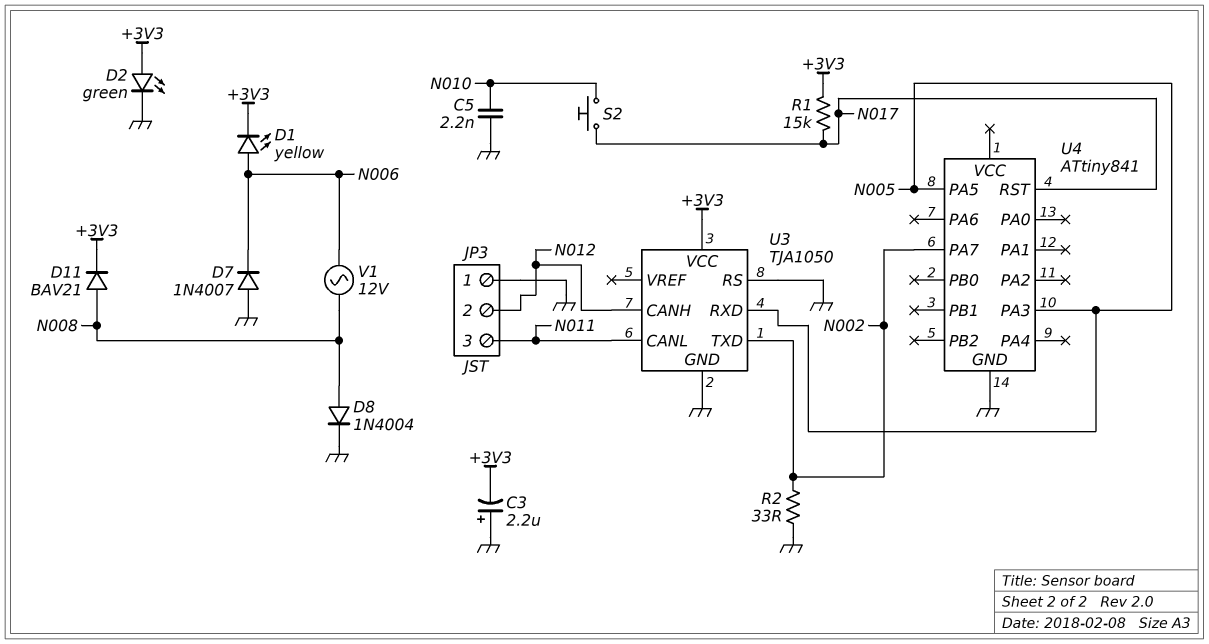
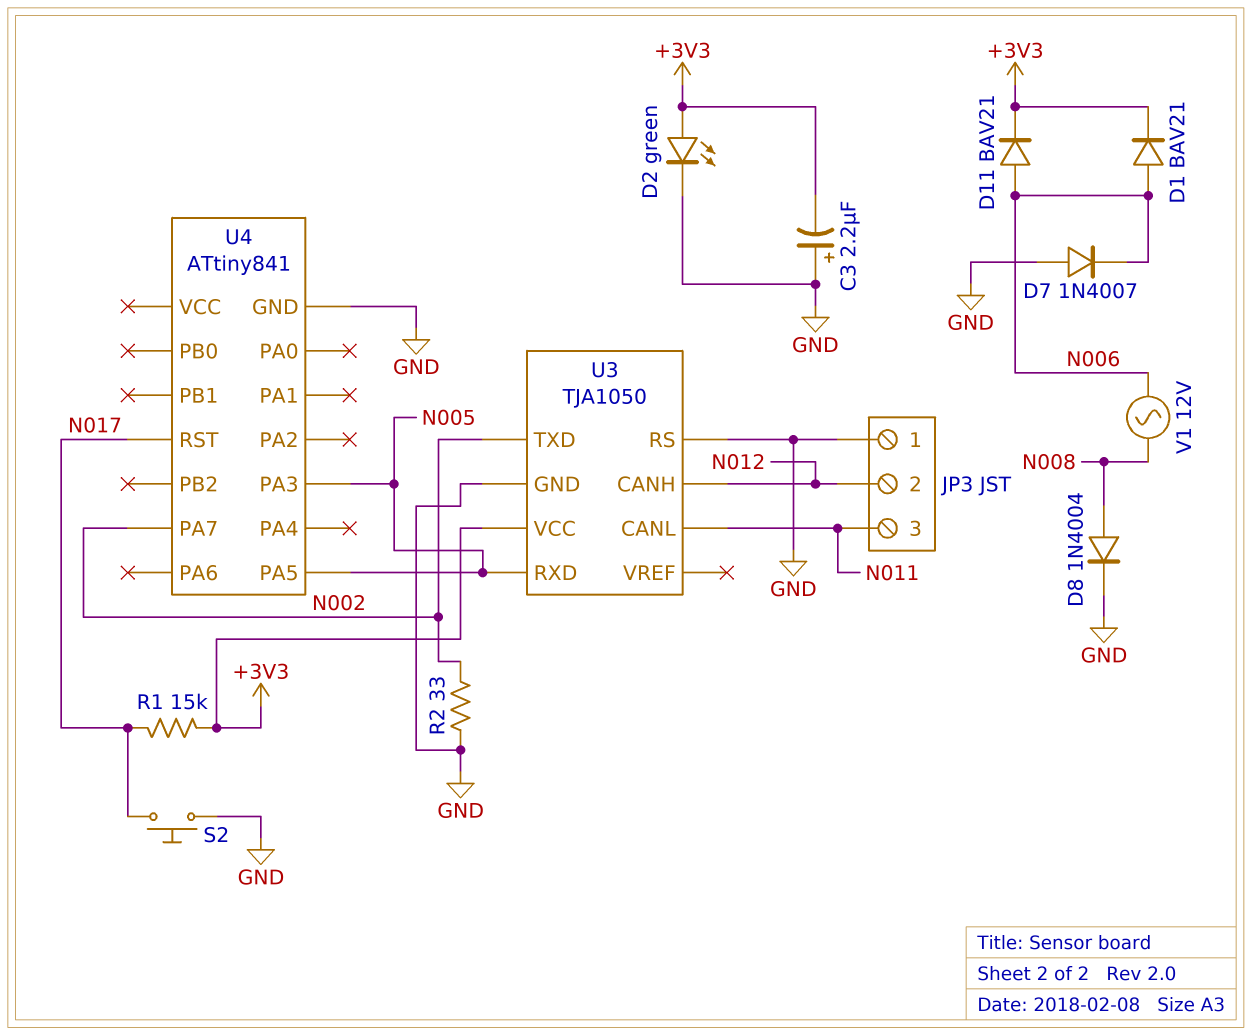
C5: 2.2nF (GND, N010) -> none
D1: LED yellow (A N006, K +3V3) -> diode BAV21 (A N006, K +3V3)
D11: diode BAV21 (A N008, K +3V3) -> diode BAV21 (A N006, K +3V3)
S2: button (N010, N017) -> button (GND, N017)

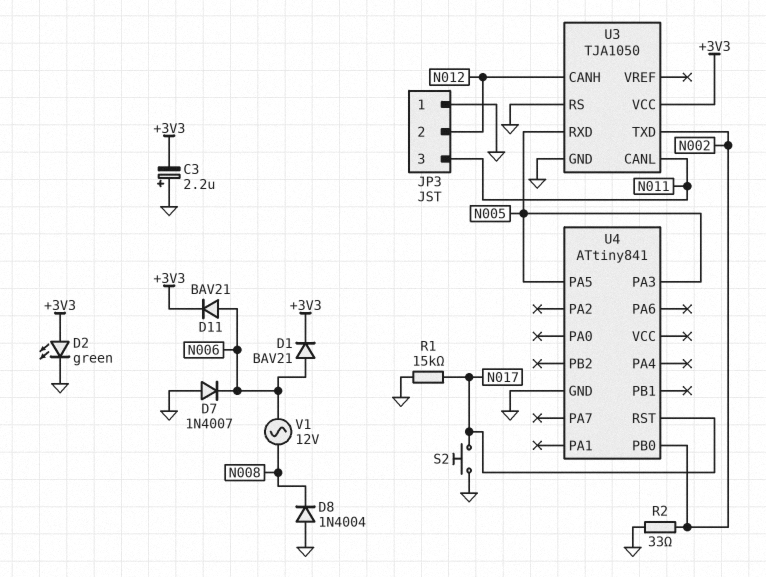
D8: diode 1N4004 (A N008, K GND) -> diode 1N4004 (A GND, K N008)
R1: 15k (+3V3, N017) -> 15k (GND, N017)
U4 pin PA7: N002 -> none
U4 pin PB0: none -> N002

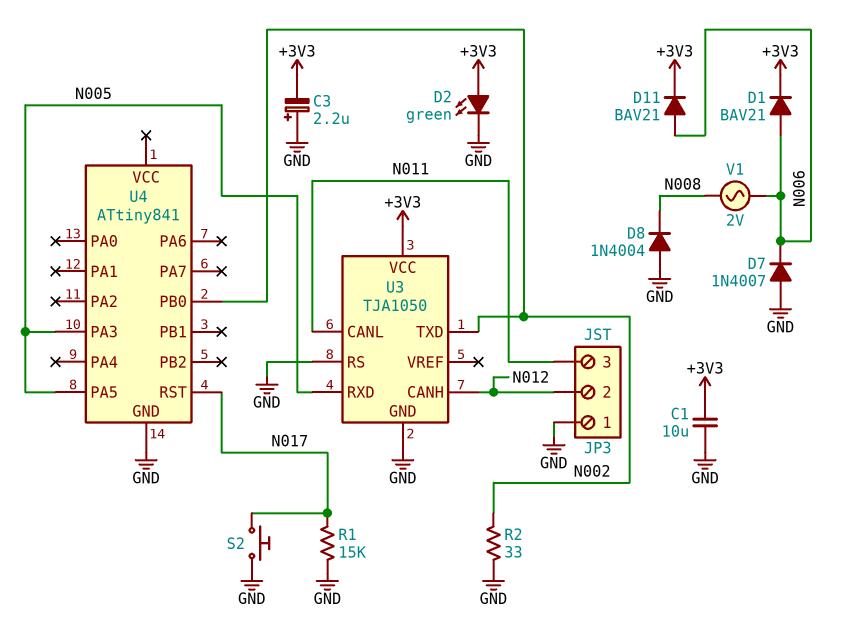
C1: none -> 10uF (+3V3, GND)
V1: AC 12V (N006, N008) -> AC 2V (N006, N008)

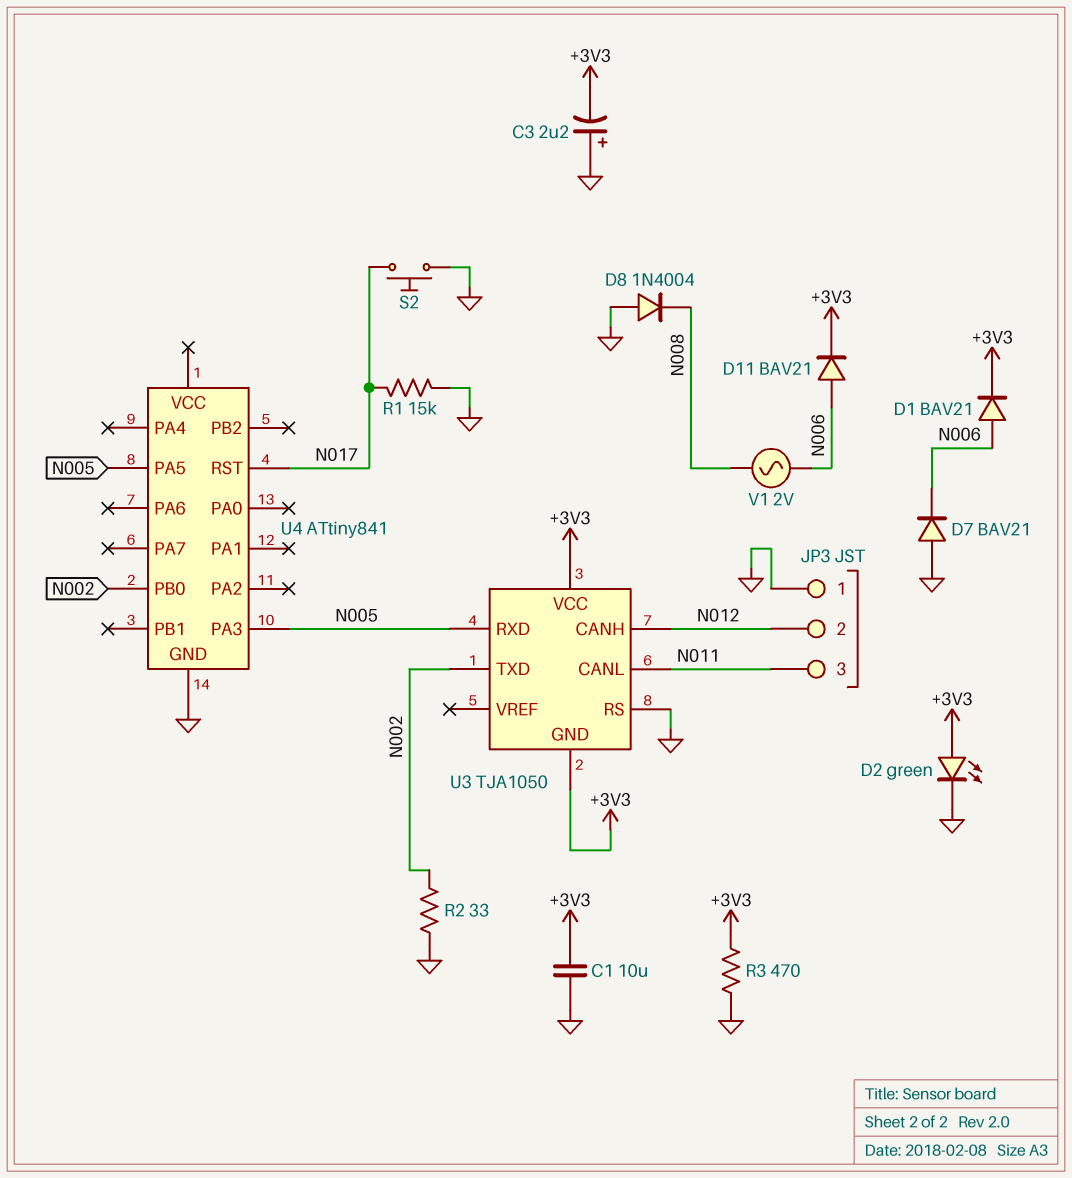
D7: diode 1N4007 (A GND, K N006) -> diode BAV21 (A GND, K N006)
R3: none -> 470 (+3V3, GND)
U3 pin GND: GND -> +3V3

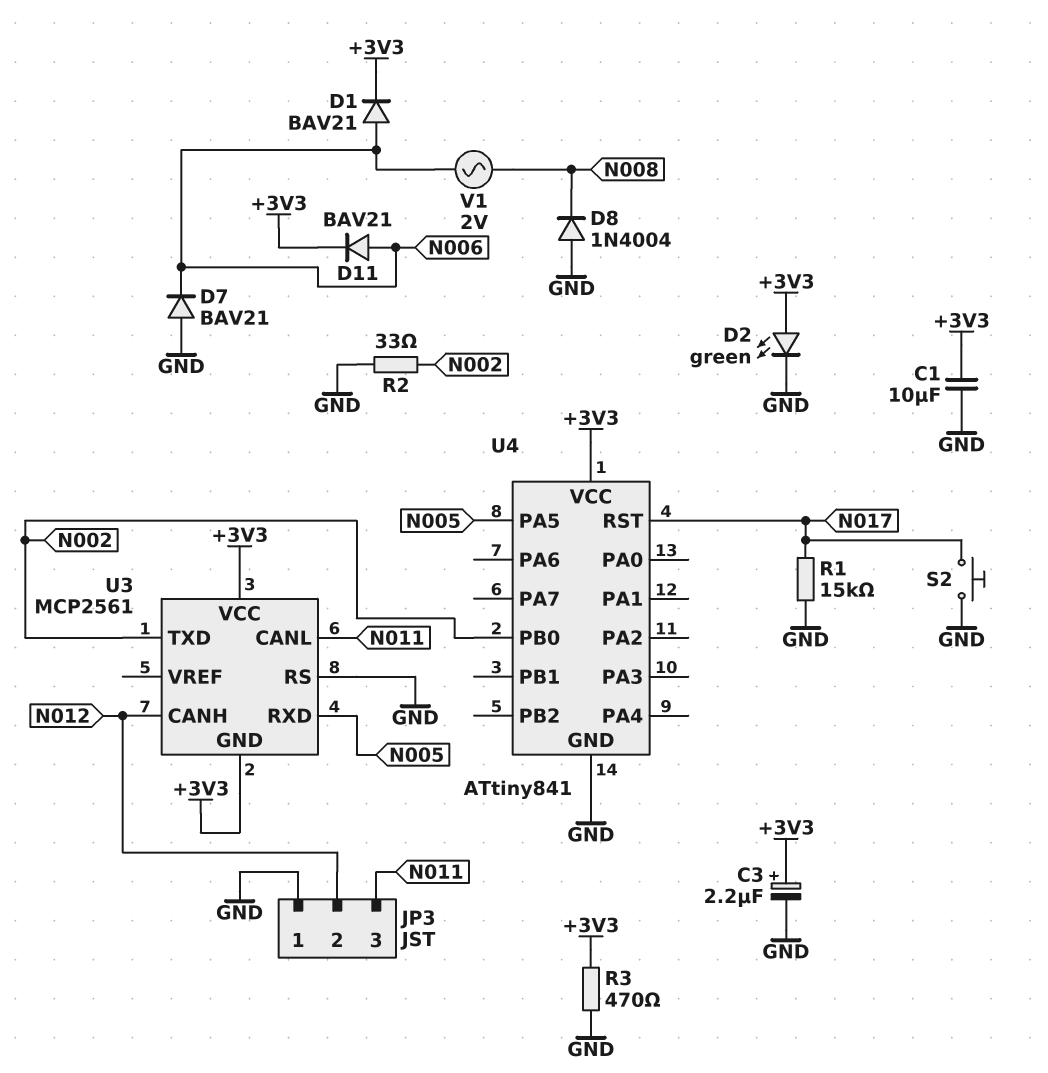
C3: 2.2uF (plus GND, minus +3V3) -> 2.2uF (plus +3V3, minus GND)
U3: TJA1050 -> MCP2561
U4 pin PA3: N005 -> none
U4 pin VCC: none -> +3V3

